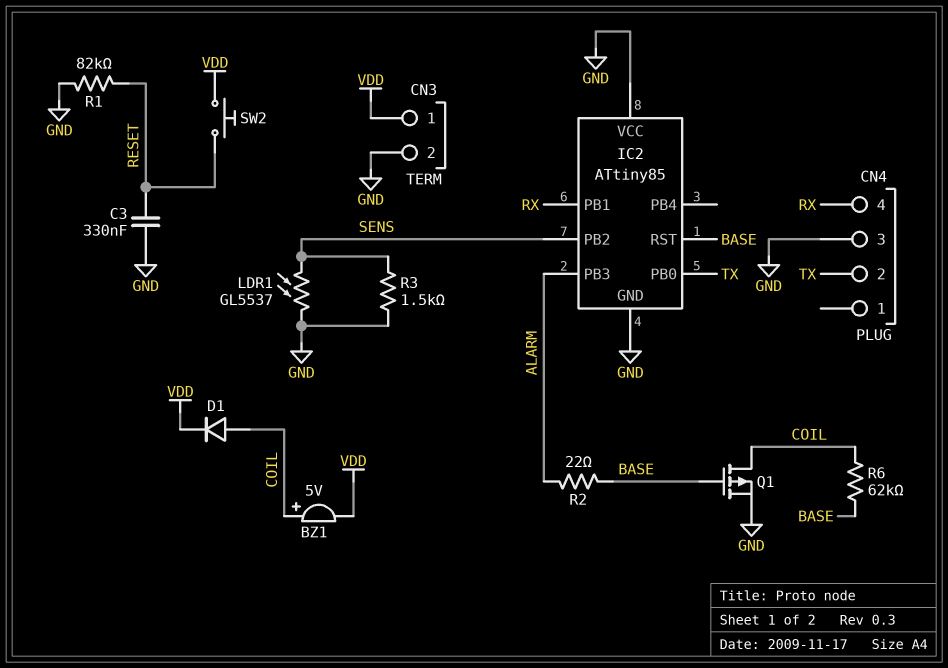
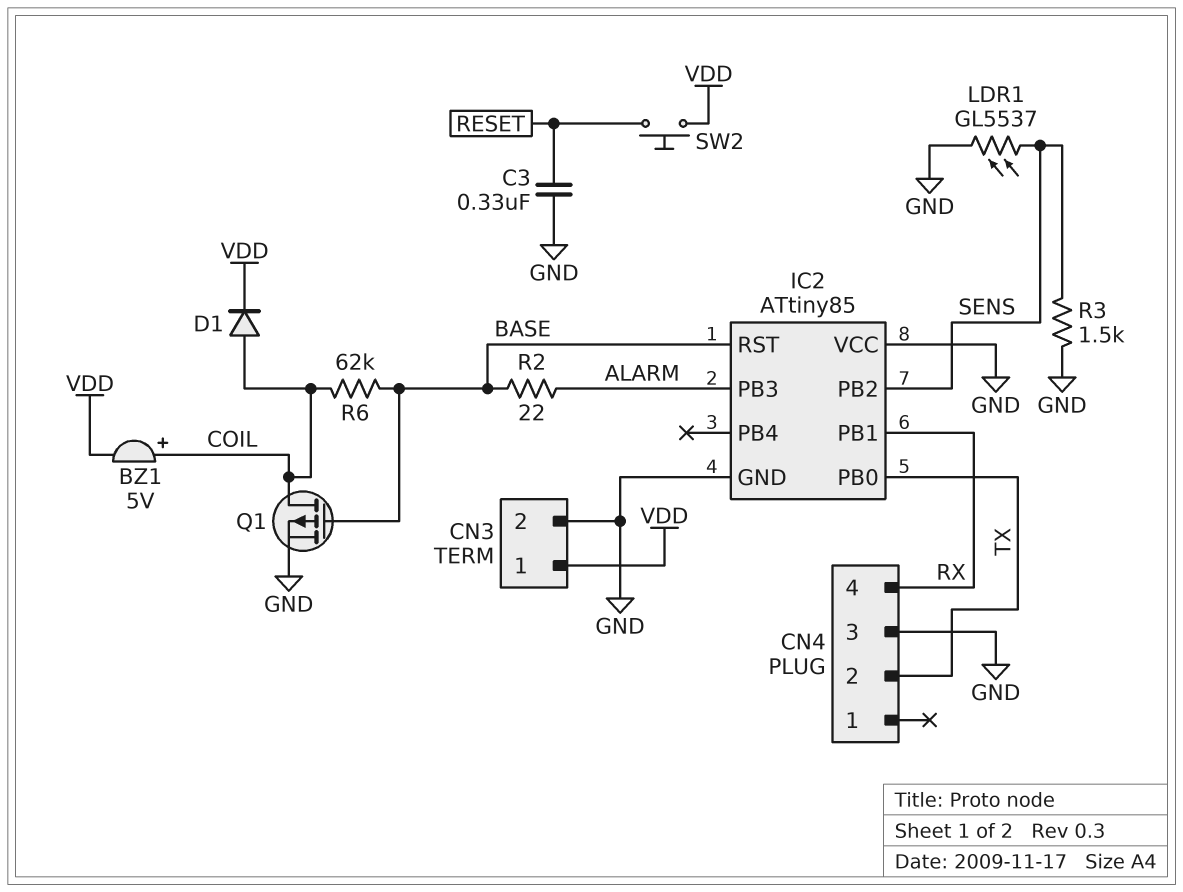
R1: 82k (GND, RESET) -> none

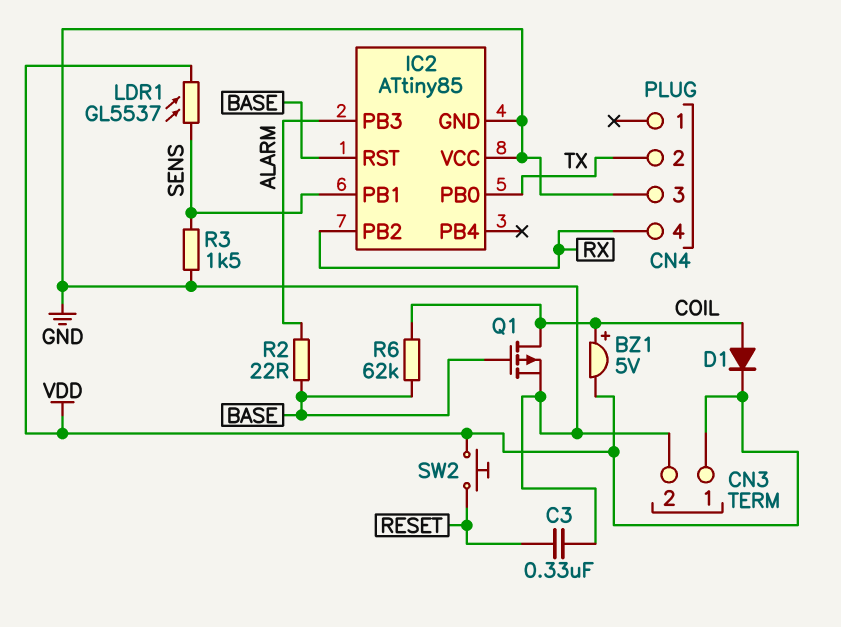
IC2 pin PB1: RX -> SENS
IC2 pin PB2: SENS -> RX
LDR1: GL5537 (GND, SENS) -> GL5537 (SENS, VDD)

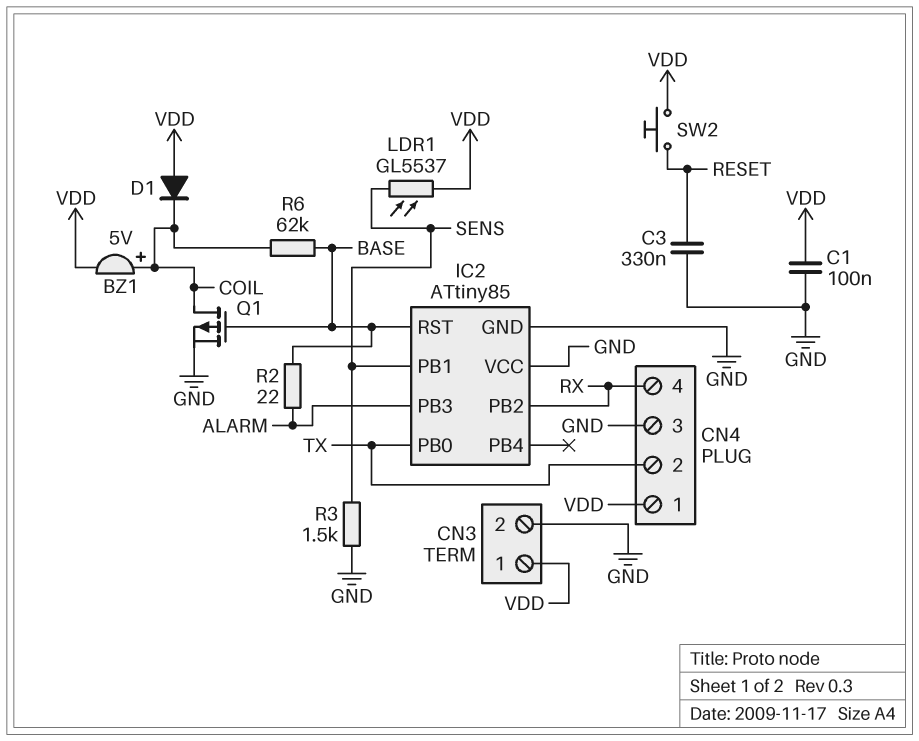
C1: none -> 100nF (GND, VDD)
CN4 pin 1: none -> VDD
D1: diode (A COIL, K VDD) -> diode (A VDD, K COIL)

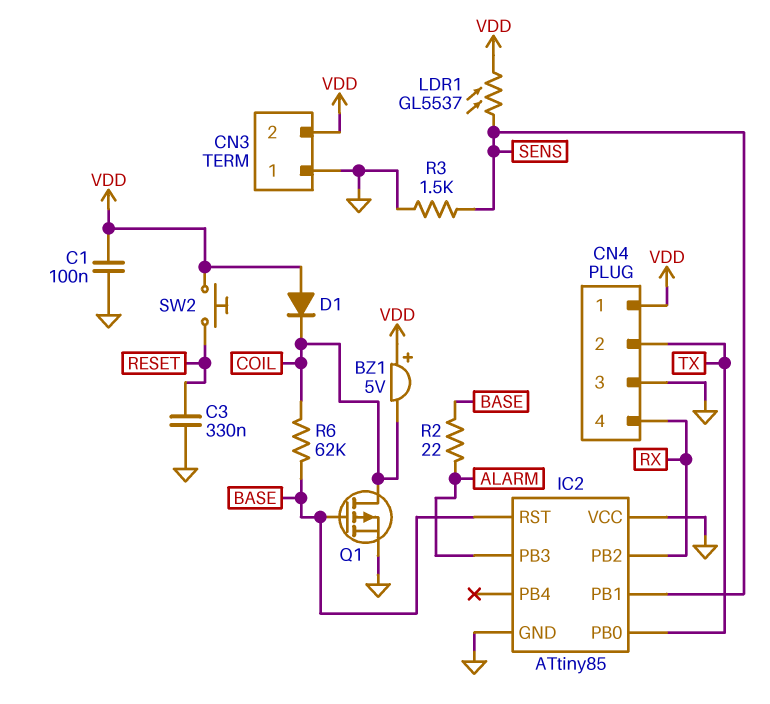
BZ1: buzzer 5V (plus COIL, minus VDD) -> buzzer 5V (plus VDD, minus COIL)
CN3 pin 1: VDD -> GND
CN3 pin 2: GND -> VDD

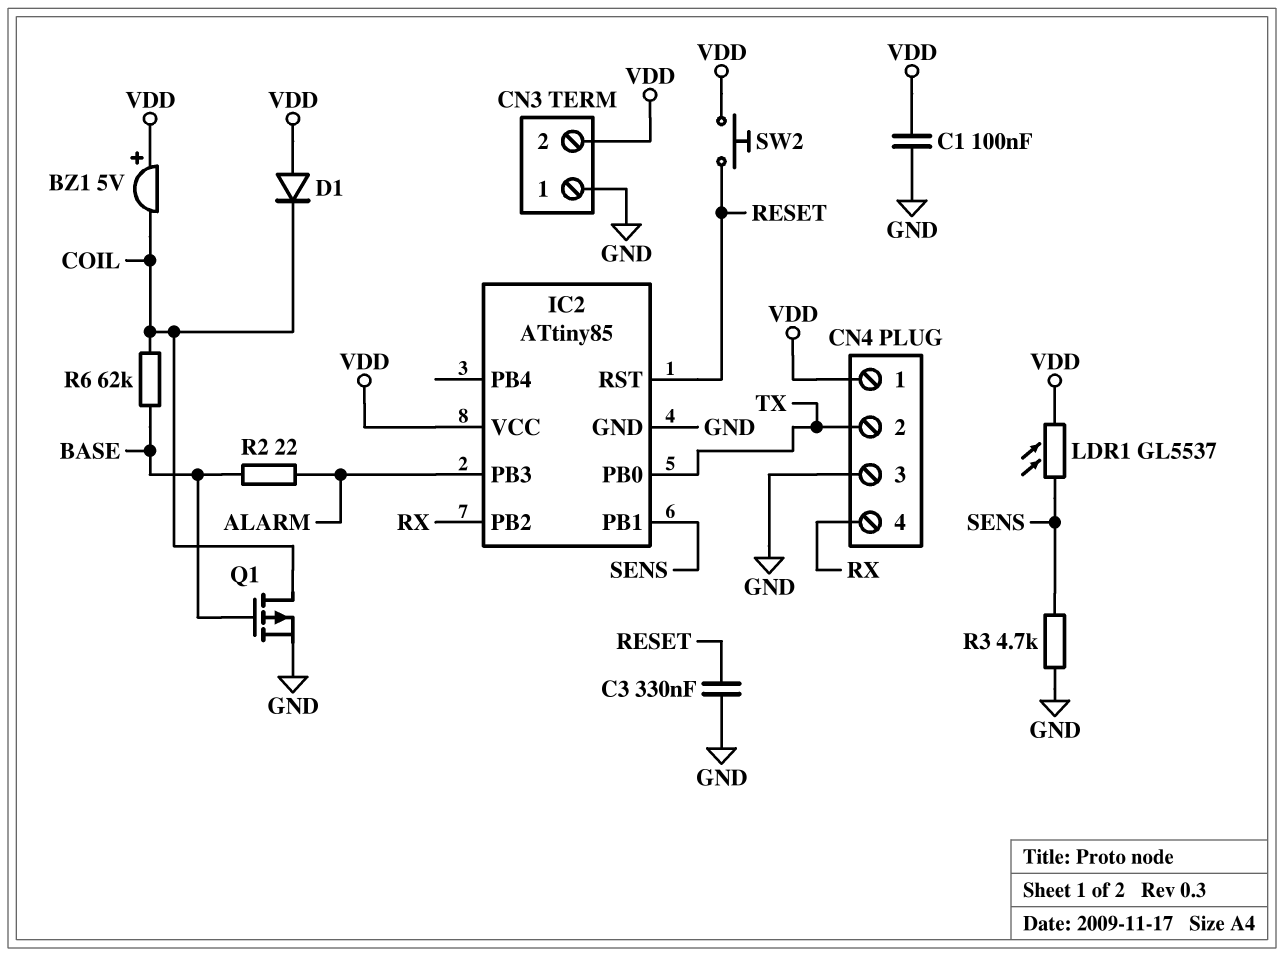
IC2 pin RST: BASE -> RESET
IC2 pin VCC: GND -> VDD
R3: 1.5k (GND, SENS) -> 4.7k (GND, SENS)

